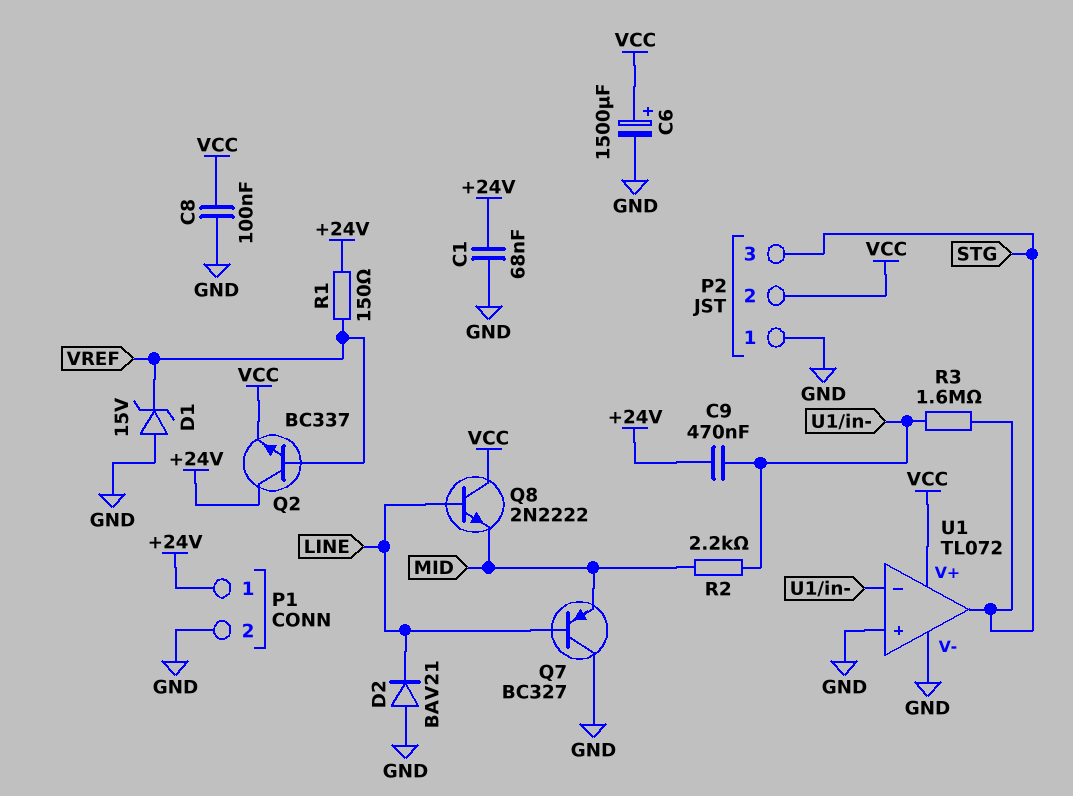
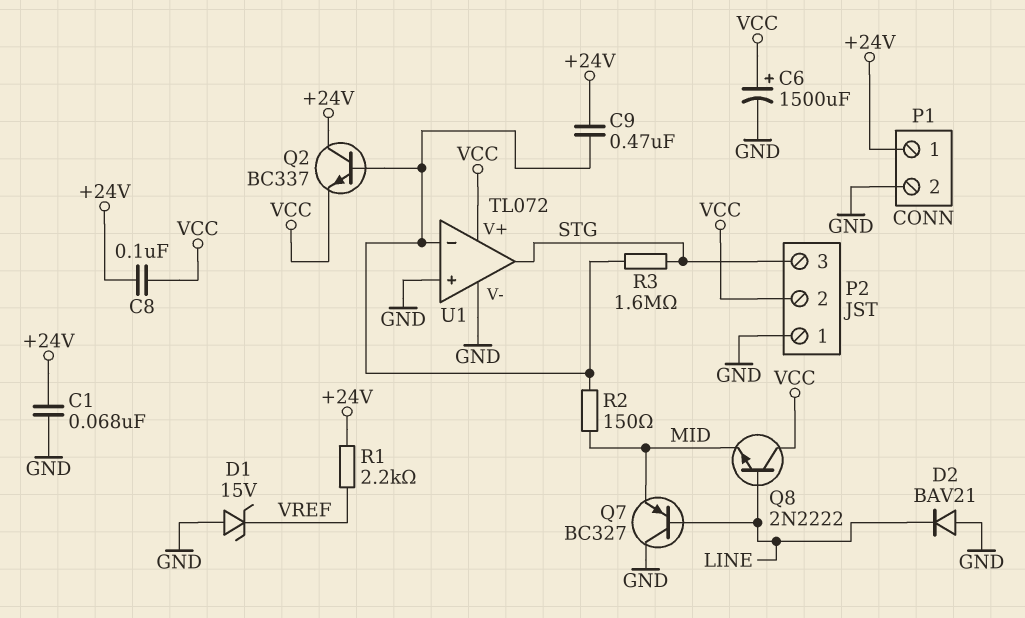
C8: 100nF (GND, VCC) -> 100nF (+24V, VCC)
Q2: NPN BC337 (B VREF, C +24V, E VCC) -> NPN BC337 (B U1/in-, C +24V, E VCC)
R1: 150 (+24V, VREF) -> 2.2k (+24V, VREF)
R2: 2.2k (MID, U1/in-) -> 150 (MID, U1/in-)

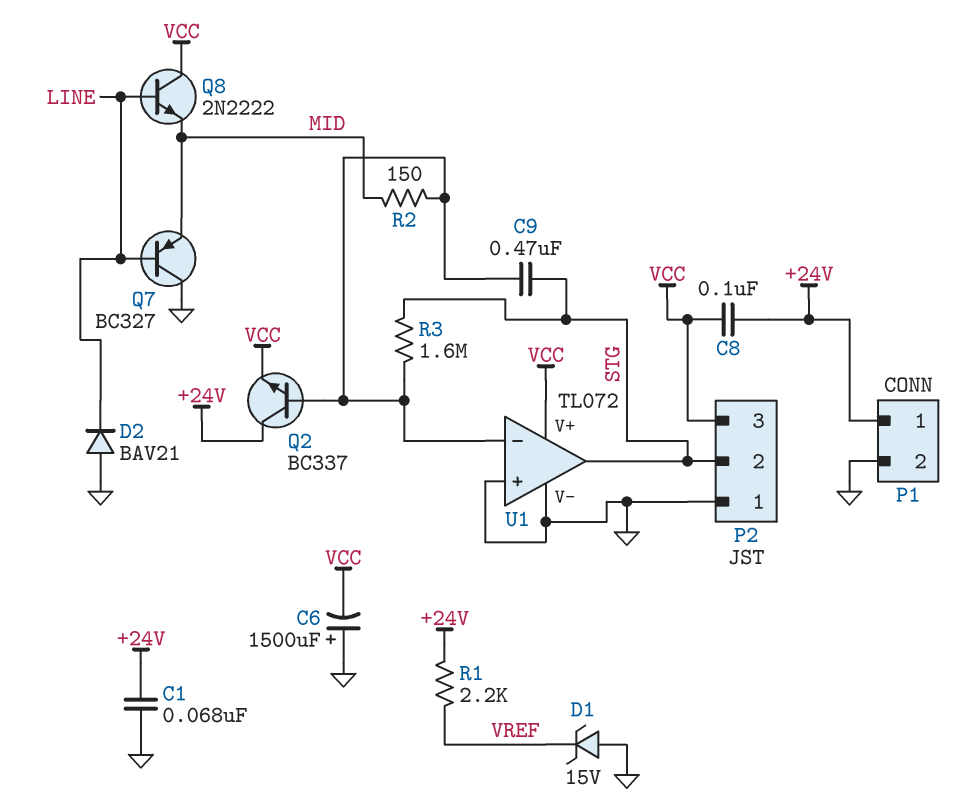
C6: 1500uF (plus VCC, minus GND) -> 1500uF (plus GND, minus VCC)
C9: 470nF (+24V, U1/in-) -> 470nF (STG, U1/in-)
P2 pin 2: VCC -> STG
P2 pin 3: STG -> VCC

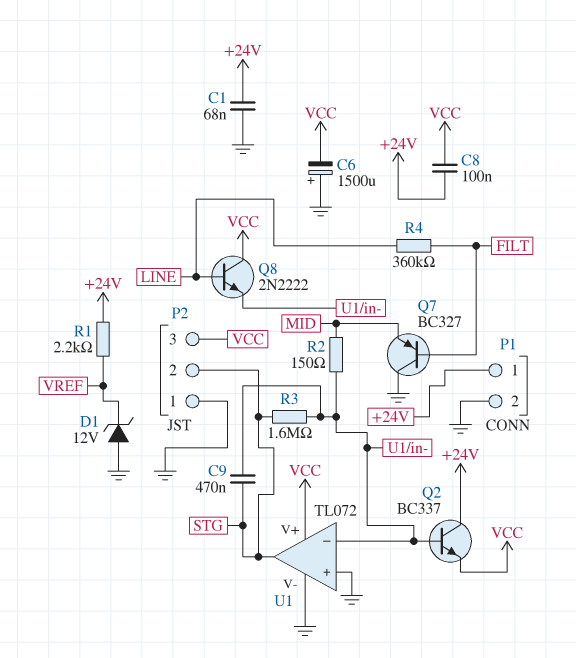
D1: zener 15V (A GND, K VREF) -> zener 12V (A GND, K VREF)
D2: diode BAV21 (A GND, K LINE) -> none
Q7: PNP BC327 (B LINE, C GND, E MID) -> PNP BC327 (B FILT, C GND, E MID)
Q8: NPN 2N2222 (B LINE, C VCC, E MID) -> NPN 2N2222 (B LINE, C VCC, E U1/in-)
R4: none -> 360k (FILT, LINE)

